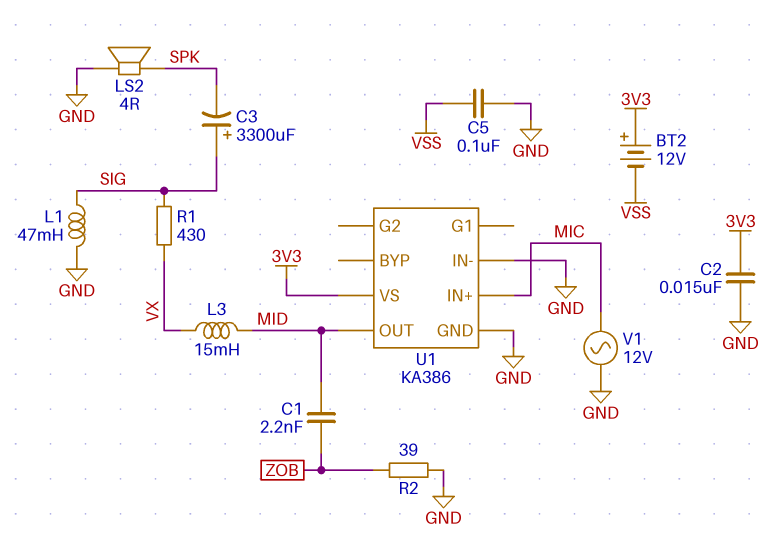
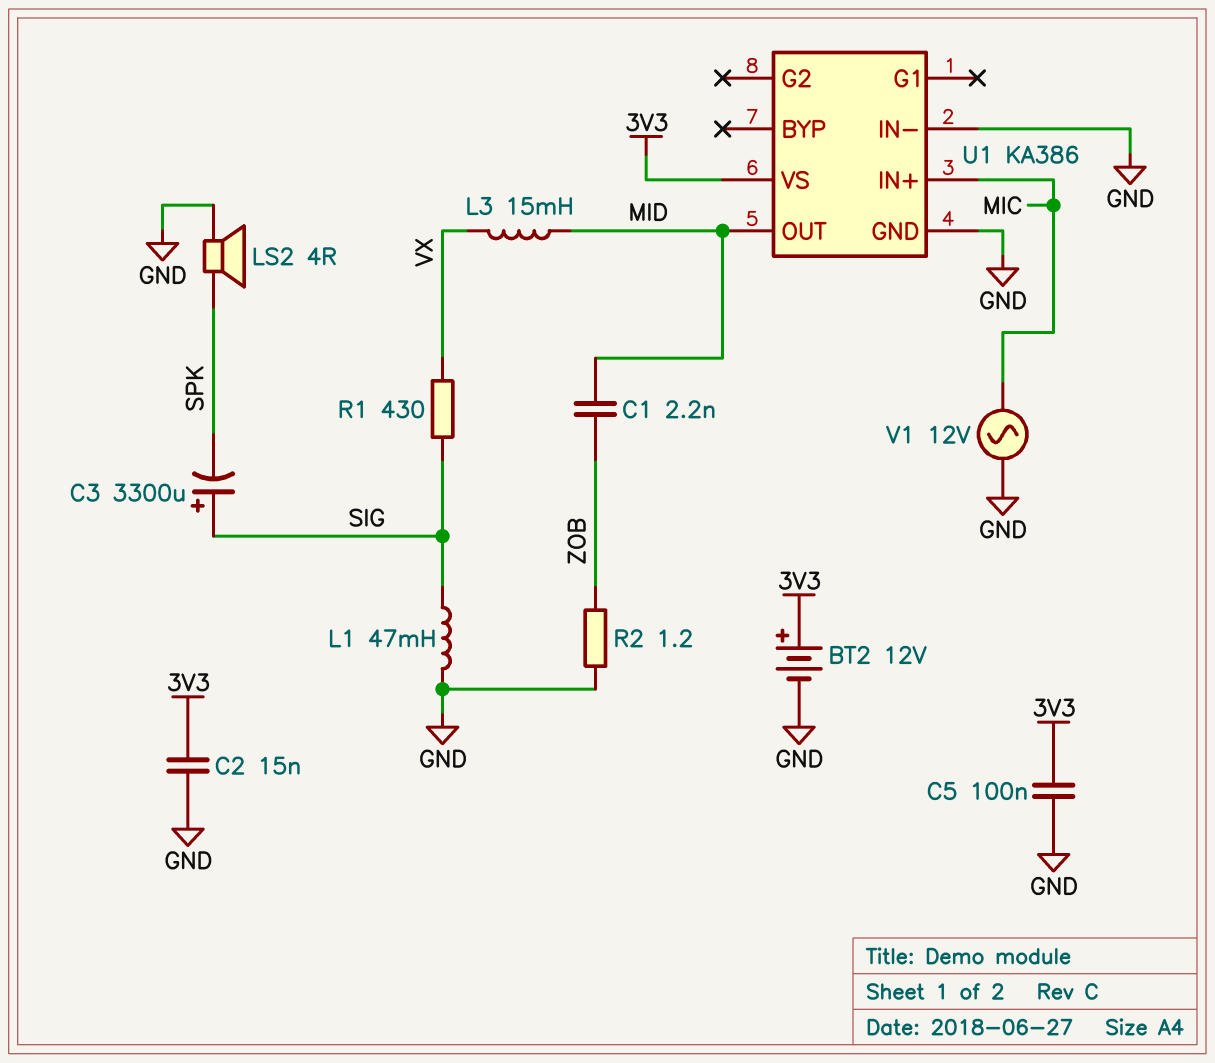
BT2: 12V (plus 3V3, minus VSS) -> 12V (plus 3V3, minus GND)
C5: 100nF (GND, VSS) -> 100nF (3V3, GND)
R2: 39 (GND, ZOB) -> 1.2 (GND, ZOB)

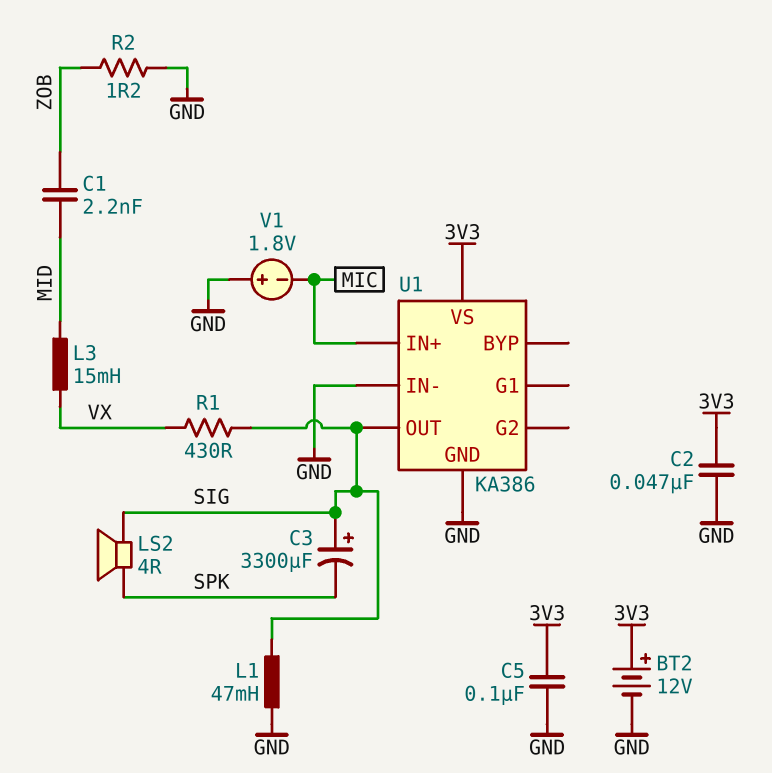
C2: 15nF (3V3, GND) -> 47nF (3V3, GND)
LS2: speaker 4R (GND, SPK) -> speaker 4R (SIG, SPK)
U1 pin OUT: MID -> SIG
V1: AC 12V (GND, MIC) -> 1.8V (plus GND, minus MIC)

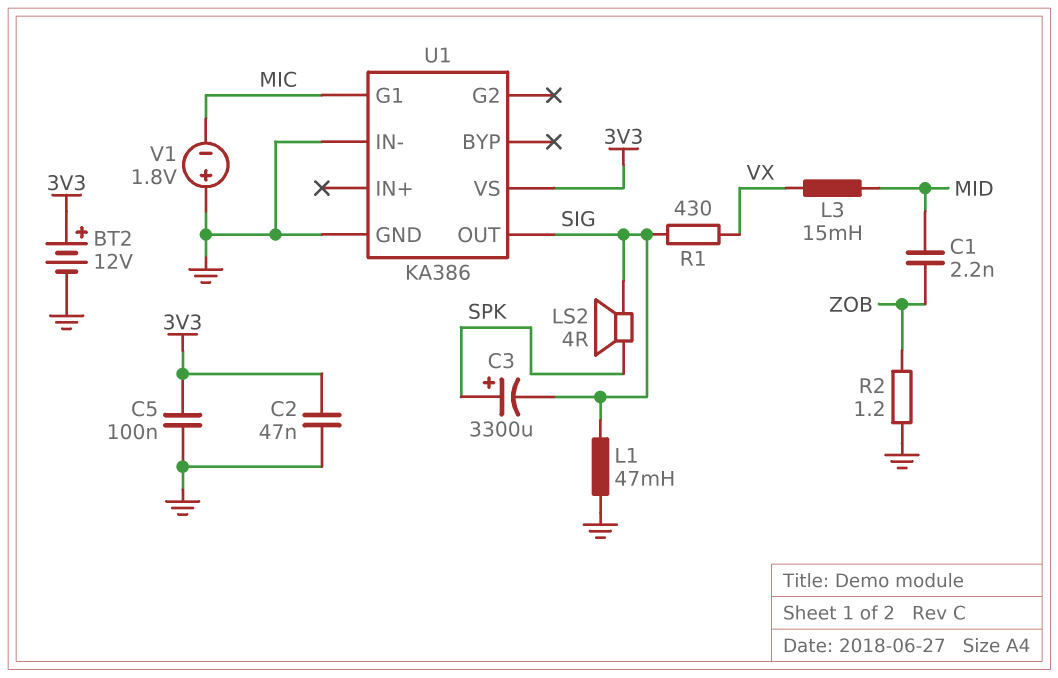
C3: 3300uF (plus SIG, minus SPK) -> 3300uF (plus SPK, minus SIG)
U1 pin G1: none -> MIC
U1 pin IN+: MIC -> none

